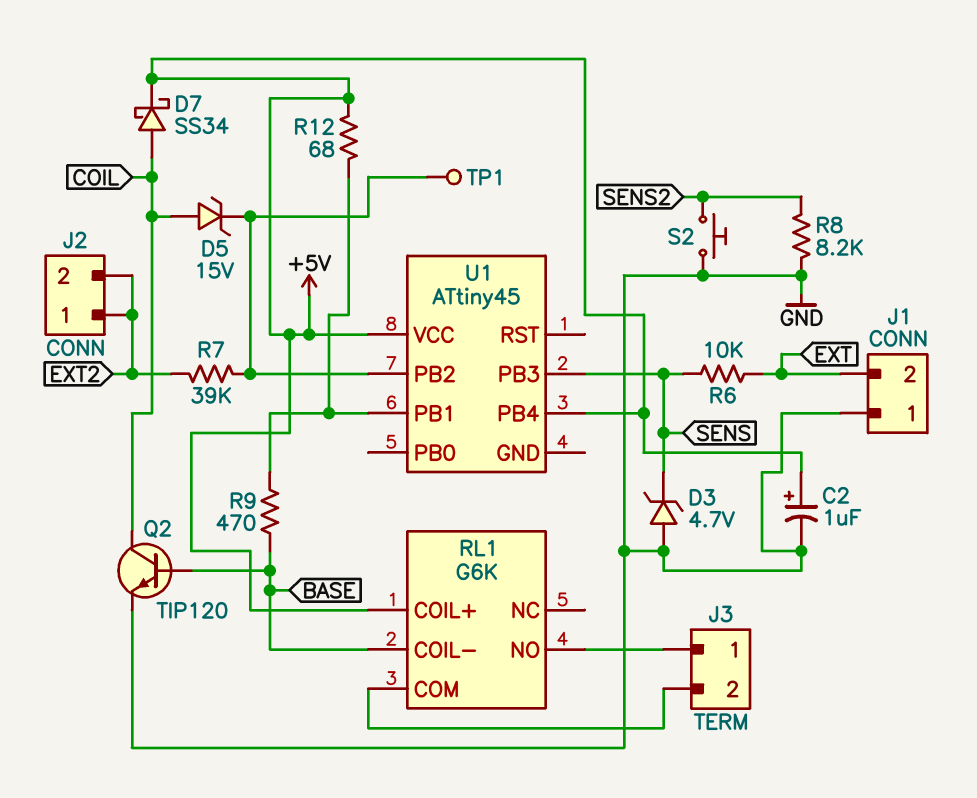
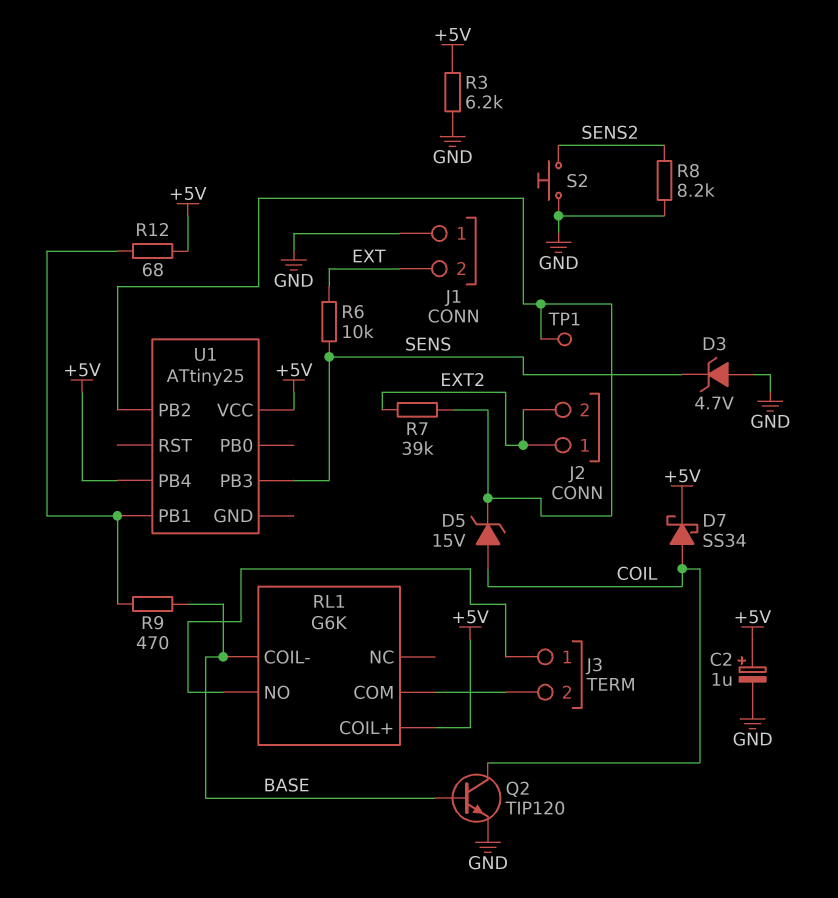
R3: none -> 6.2k (+5V, GND)
U1: ATtiny45 -> ATtiny25

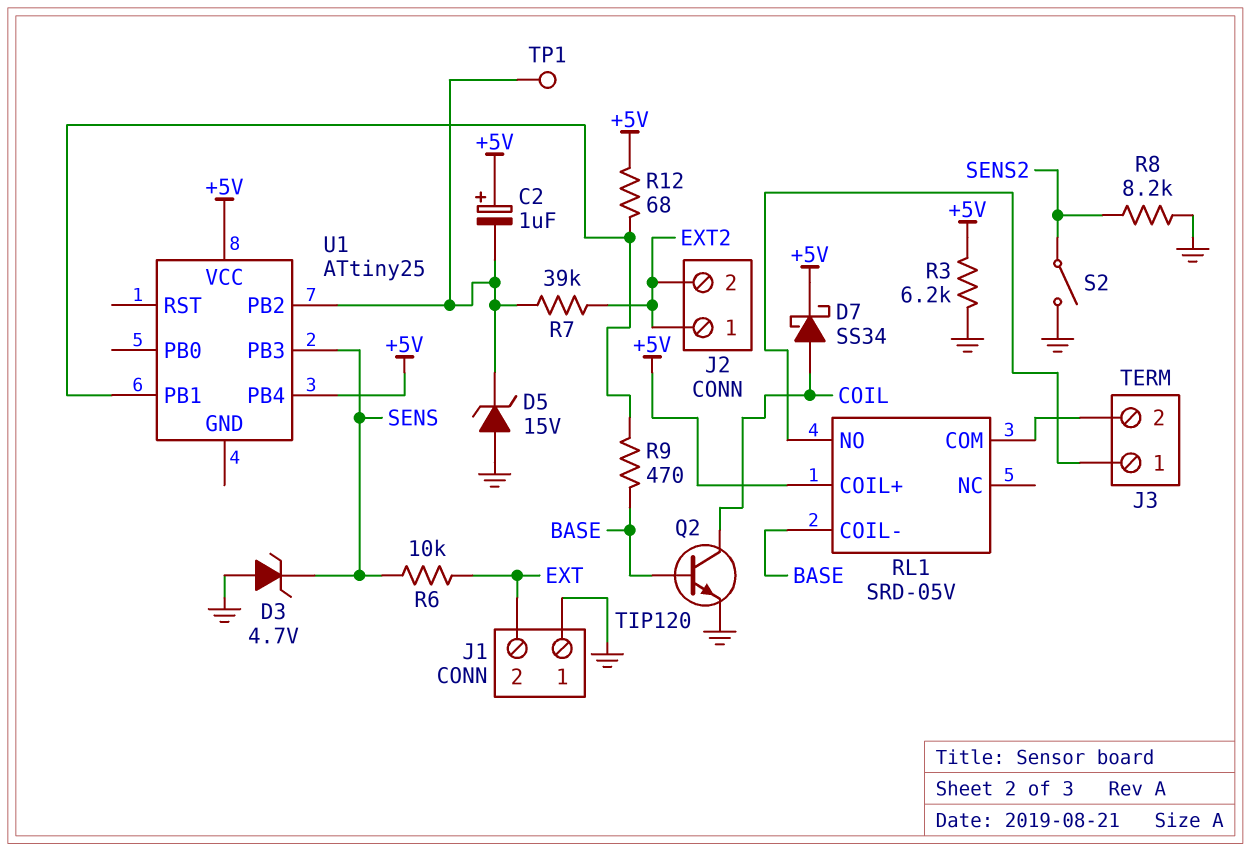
C2: 1uF (plus +5V, minus GND) -> 1uF (plus +5V, minus U1/PB2)
D5: zener 15V (A COIL, K U1/PB2) -> zener 15V (A GND, K U1/PB2)
RL1: G6K -> SRD-05V
S2: button (GND, SENS2) -> switch (GND, SENS2)

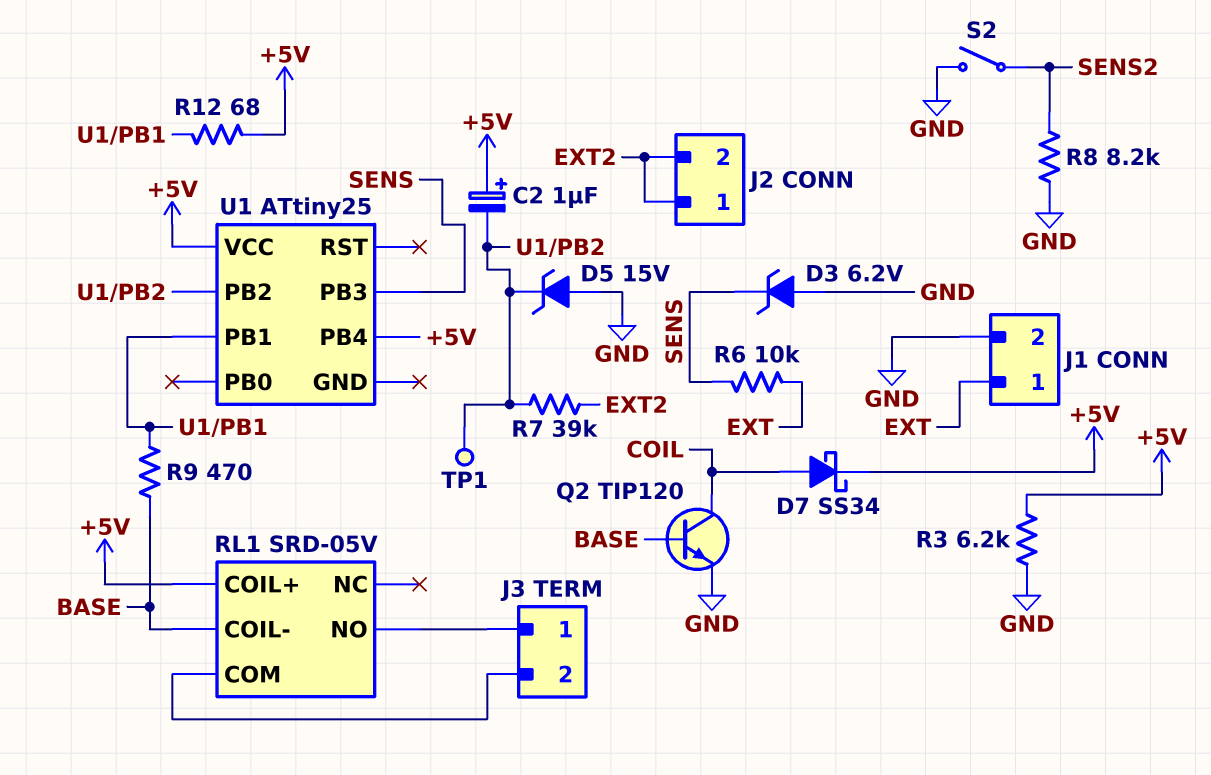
D3: zener 4.7V (A GND, K SENS) -> zener 6.2V (A GND, K SENS)
J1 pin 1: GND -> EXT
J1 pin 2: EXT -> GND

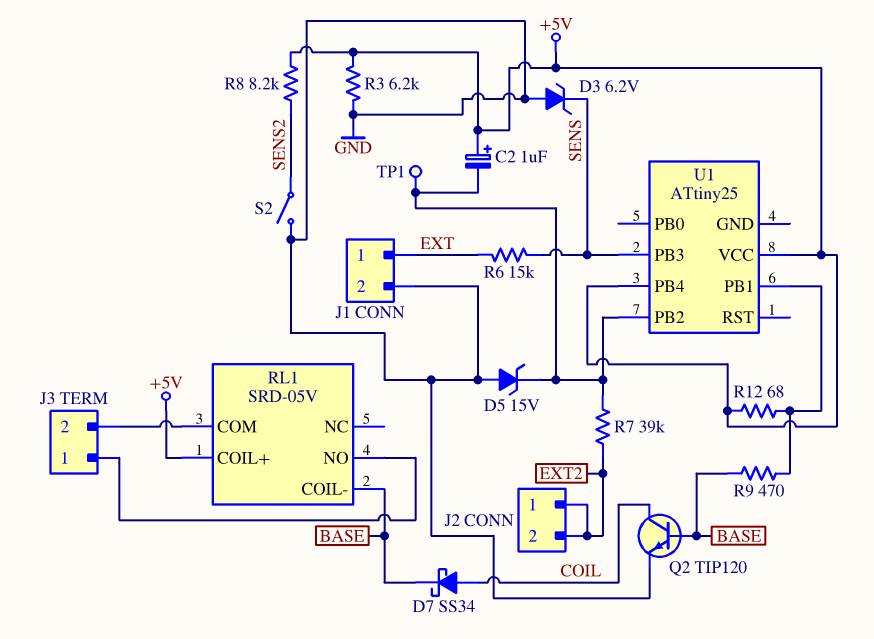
D7: schottky SS34 (A COIL, K +5V) -> schottky SS34 (A COIL, K BASE)
R6: 10k (EXT, SENS) -> 15k (EXT, SENS)
R8: 8.2k (GND, SENS2) -> 8.2k (+5V, SENS2)

